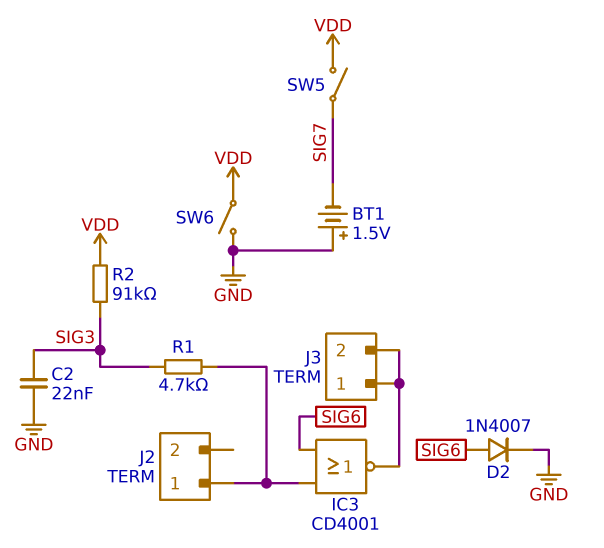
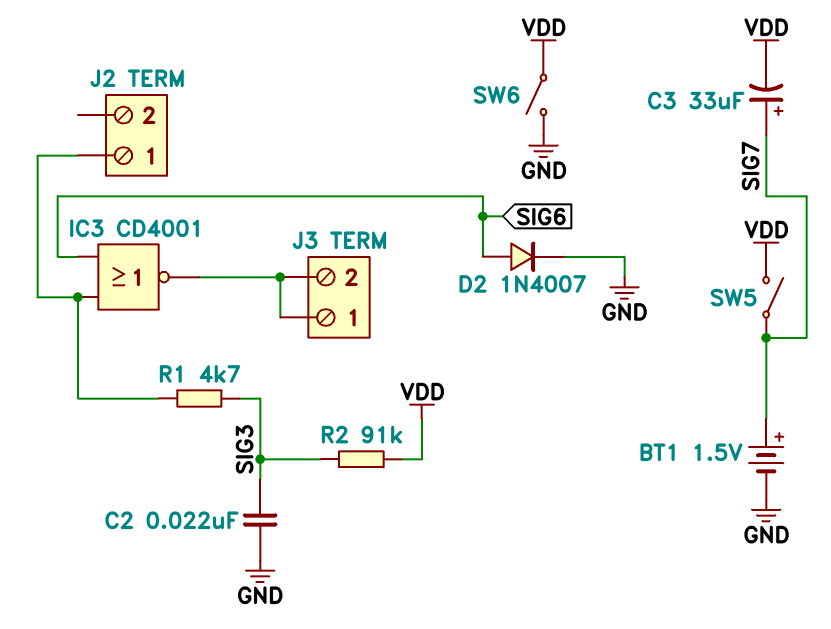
BT1: 1.5V (plus GND, minus SIG7) -> 1.5V (plus SIG7, minus GND)
C3: none -> 33uF (plus SIG7, minus VDD)

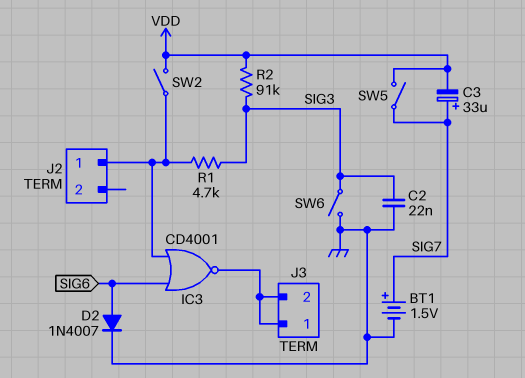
SW2: none -> switch (J2/1, VDD)
SW6: switch (GND, VDD) -> switch (GND, SIG3)

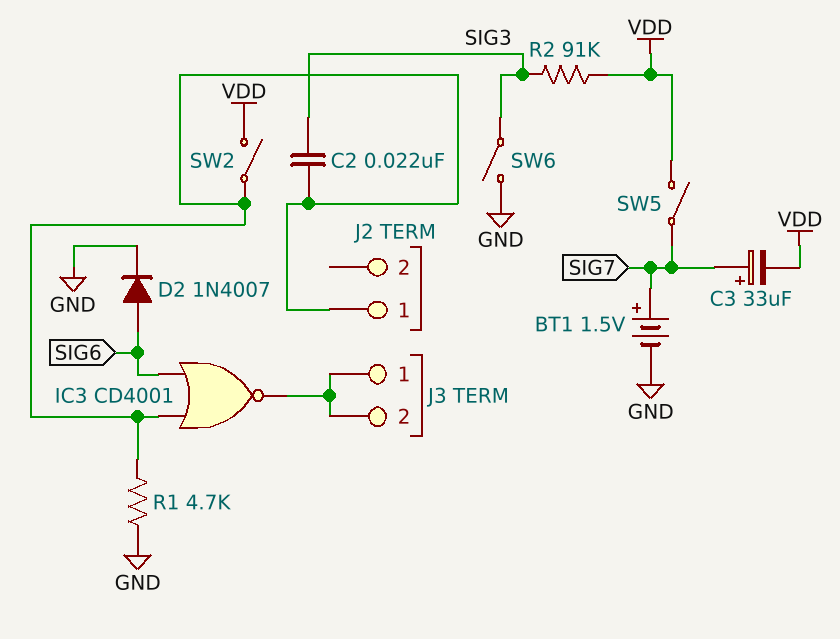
C2: 22nF (GND, SIG3) -> 22nF (J2/1, SIG3)
R1: 4.7k (J2/1, SIG3) -> 4.7k (GND, J2/1)

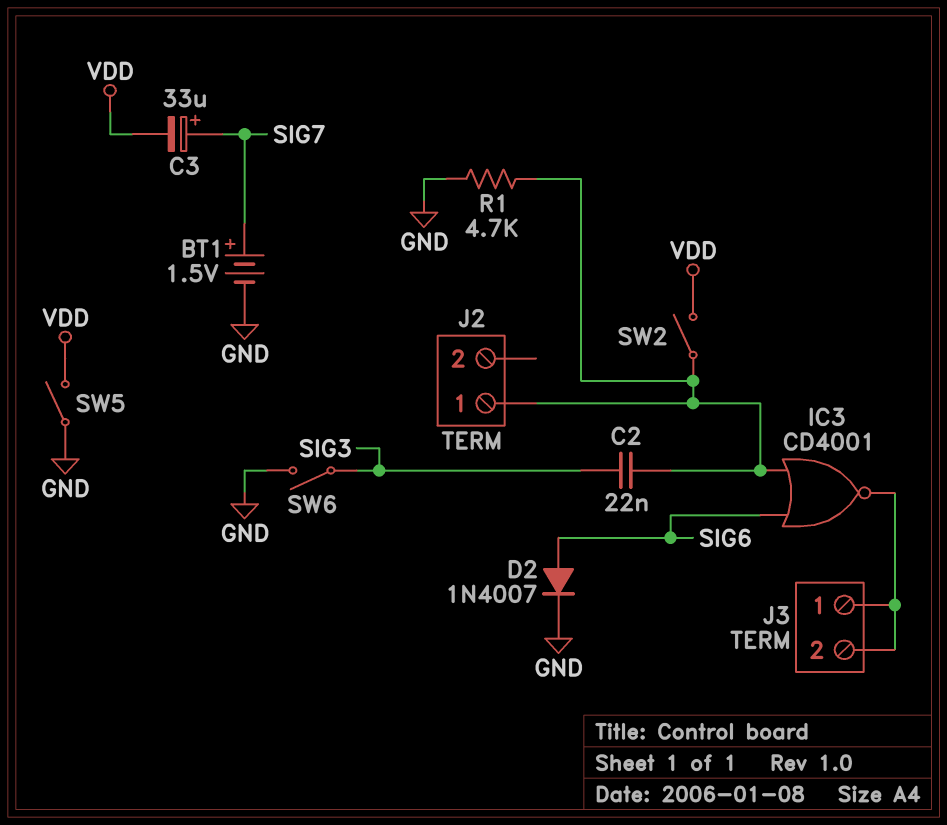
R2: 91k (SIG3, VDD) -> none
SW5: switch (SIG7, VDD) -> switch (GND, VDD)

